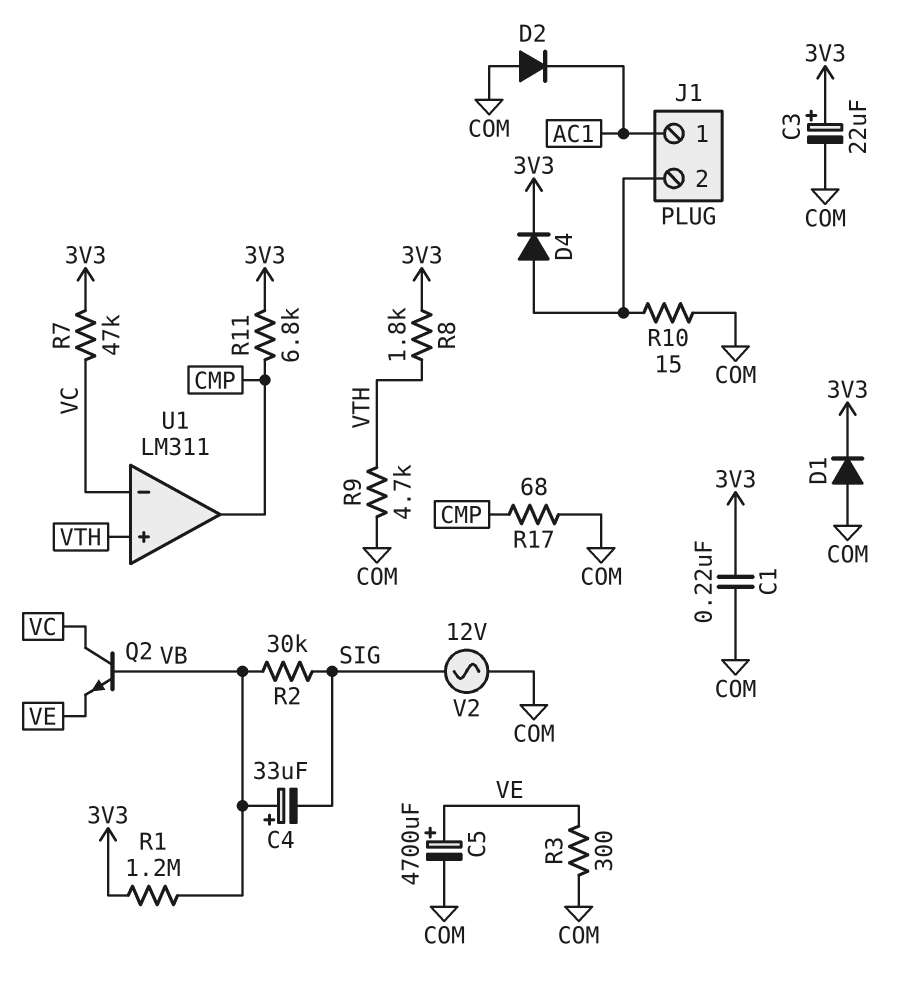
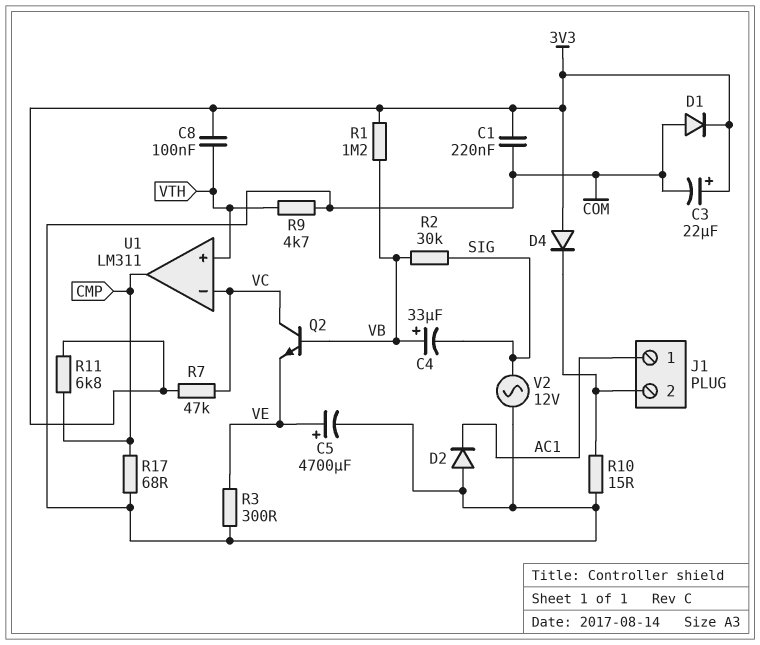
C8: none -> 100nF (3V3, VTH)
D4: diode (A J1/2, K 3V3) -> diode (A 3V3, K J1/2)
R8: 1.8k (3V3, VTH) -> none

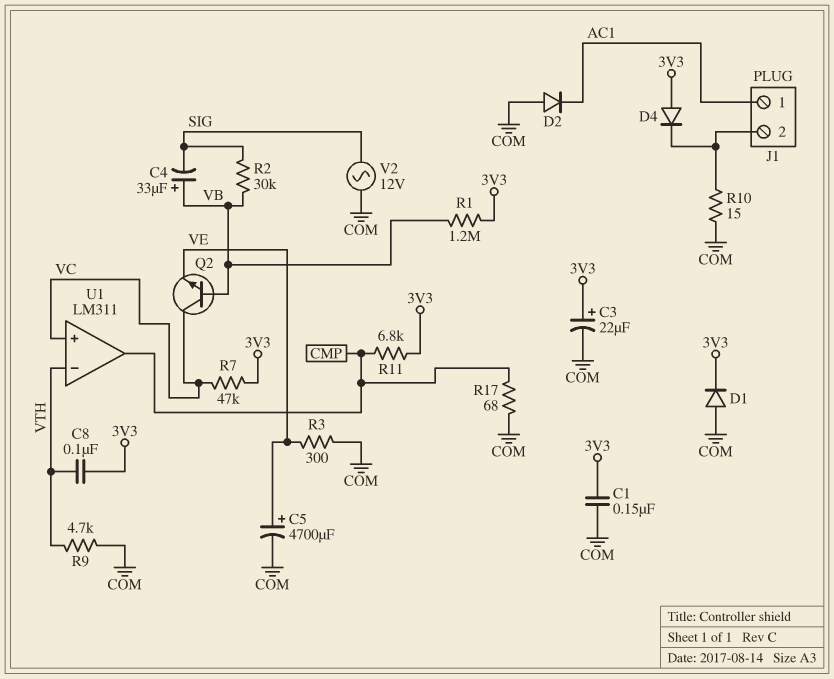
C1: 220nF (3V3, COM) -> 150nF (3V3, COM)
U1 pin in+: VTH -> VC
U1 pin in-: VC -> VTH

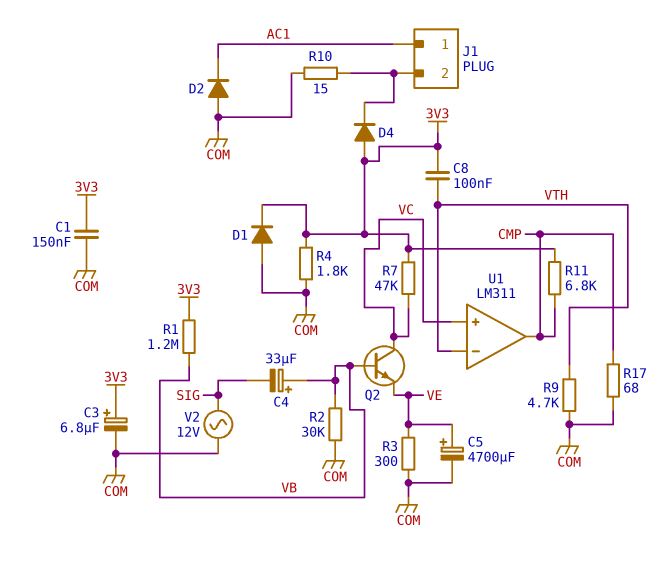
C3: 22uF (plus 3V3, minus COM) -> 6.8uF (plus 3V3, minus COM)
R2: 30k (SIG, VB) -> 30k (COM, VB)
R4: none -> 1.8k (3V3, COM)

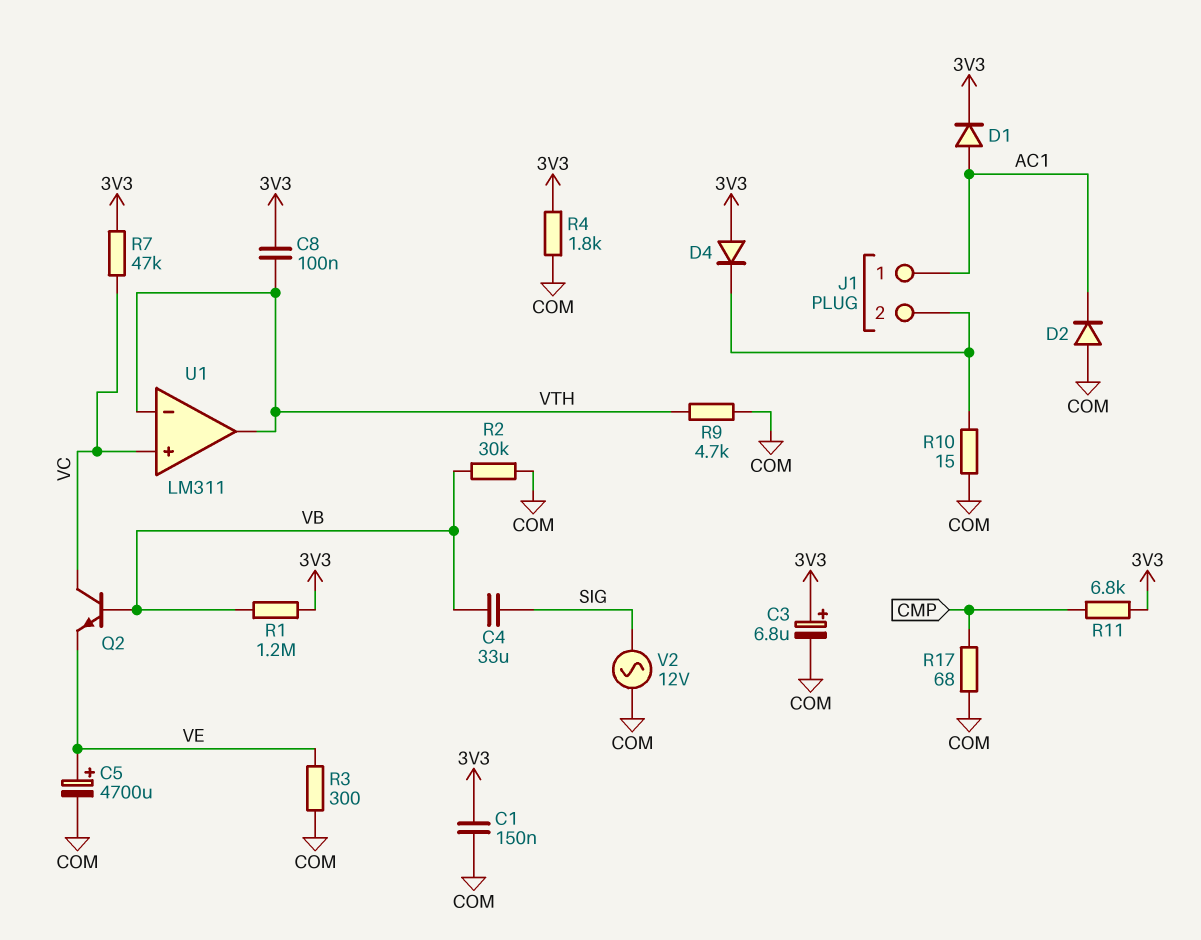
C4: 33uF (plus VB, minus SIG) -> 33uF (SIG, VB)
D1: diode (A COM, K 3V3) -> diode (A AC1, K 3V3)
U1 pin out: CMP -> VTH

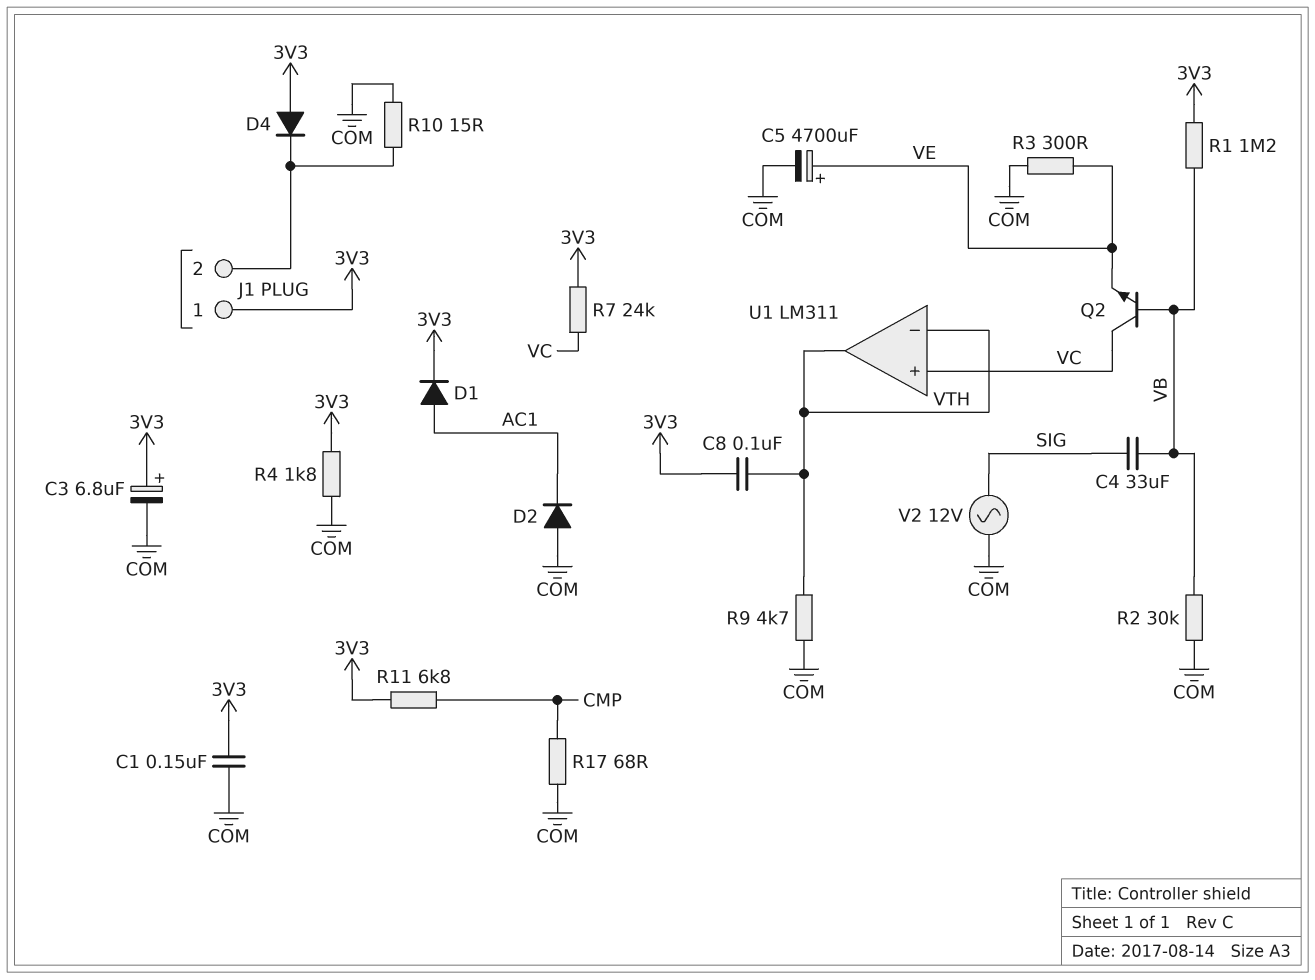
J1 pin 1: AC1 -> 3V3
R7: 47k (3V3, VC) -> 24k (3V3, VC)

